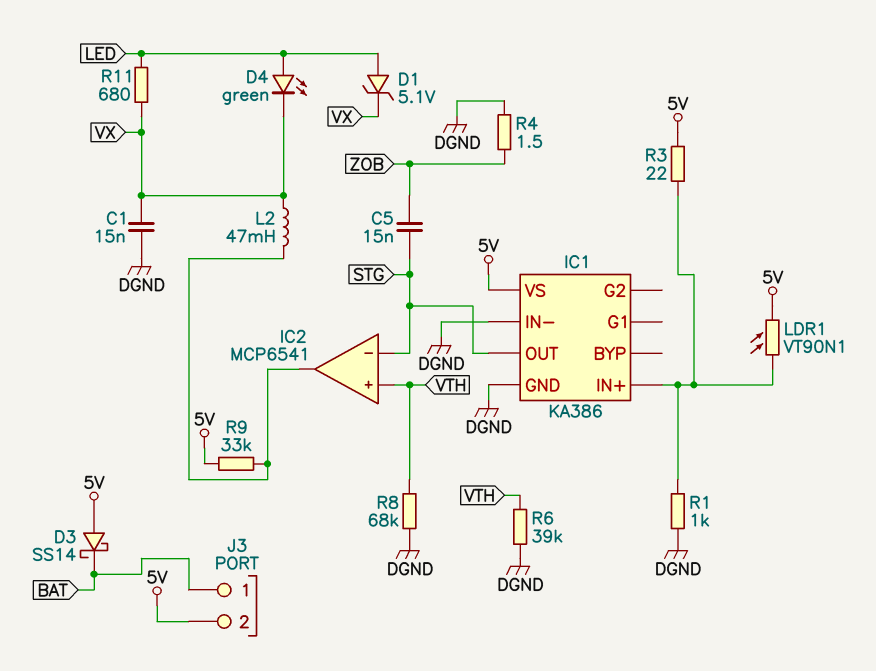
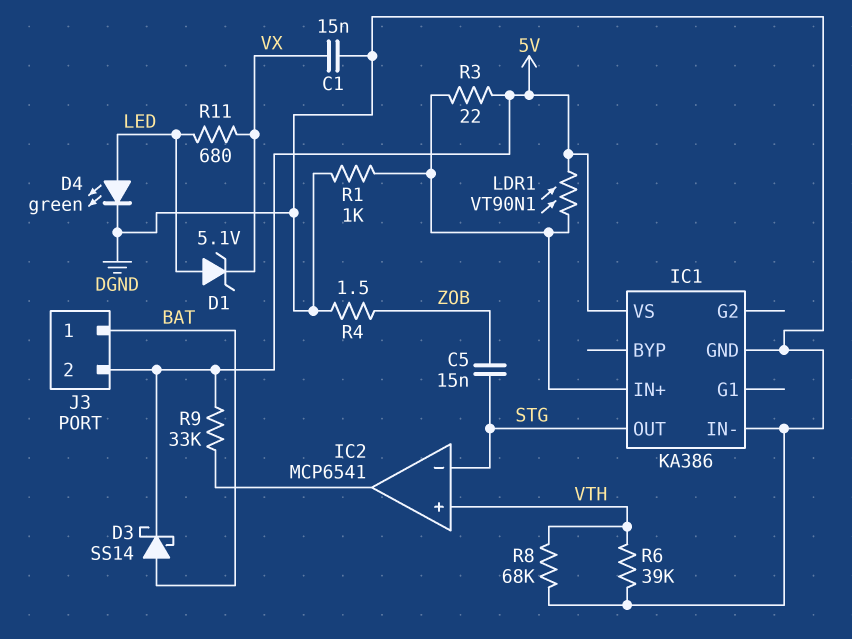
D3: schottky SS14 (A 5V, K BAT) -> schottky SS14 (A BAT, K 5V)
D4: LED green (A LED, K VX) -> LED green (A LED, K DGND)
L2: 47mH (IC2/out, VX) -> none

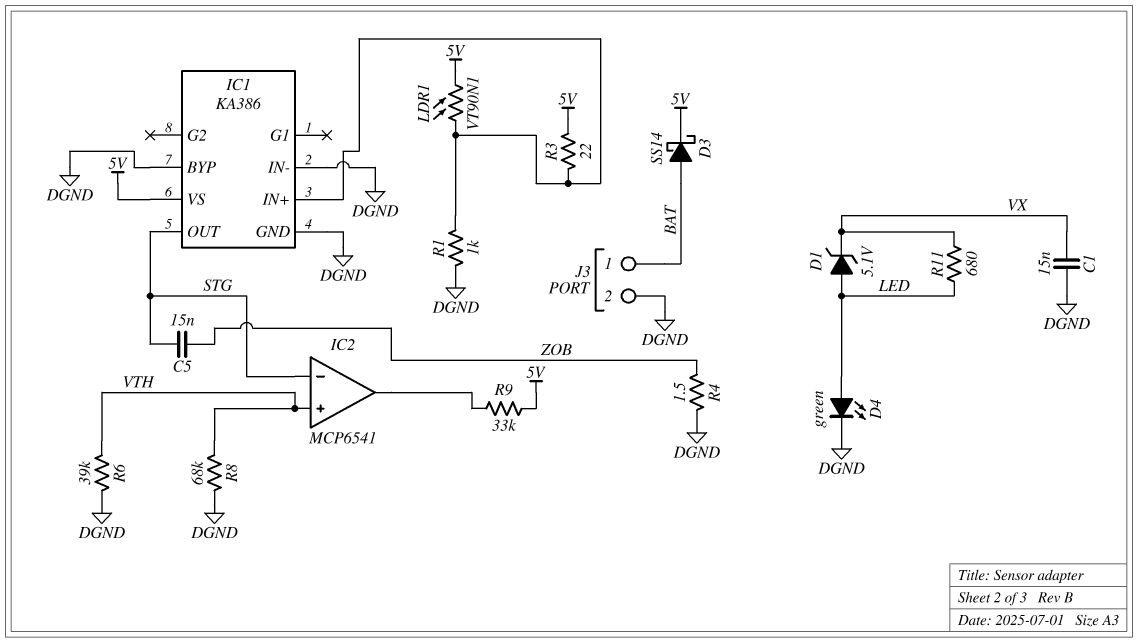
IC1 pin BYP: none -> DGND
J3 pin 2: 5V -> DGND

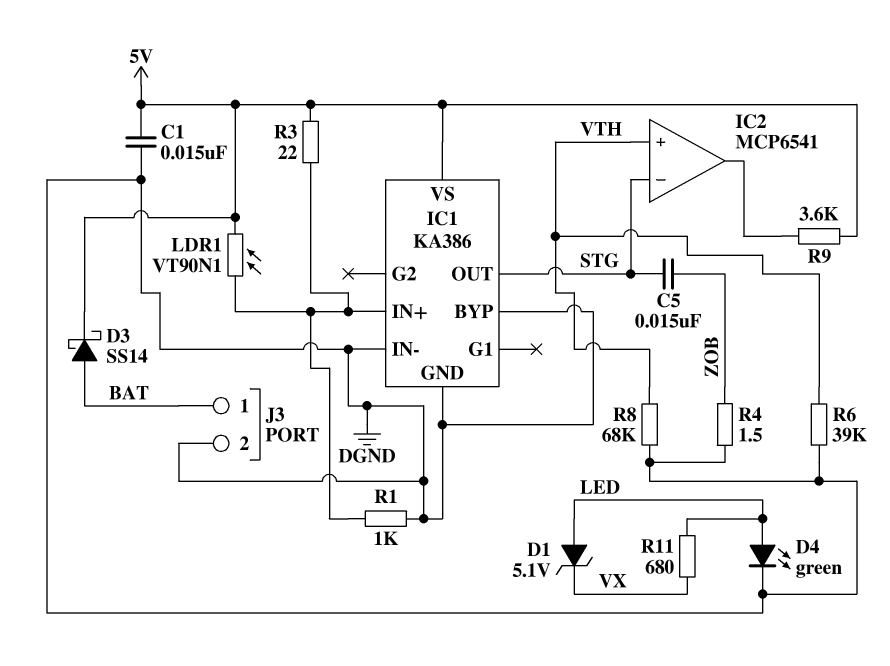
C1: 15nF (DGND, VX) -> 15nF (5V, DGND)
R9: 33k (5V, IC2/out) -> 3.6k (5V, IC2/out)

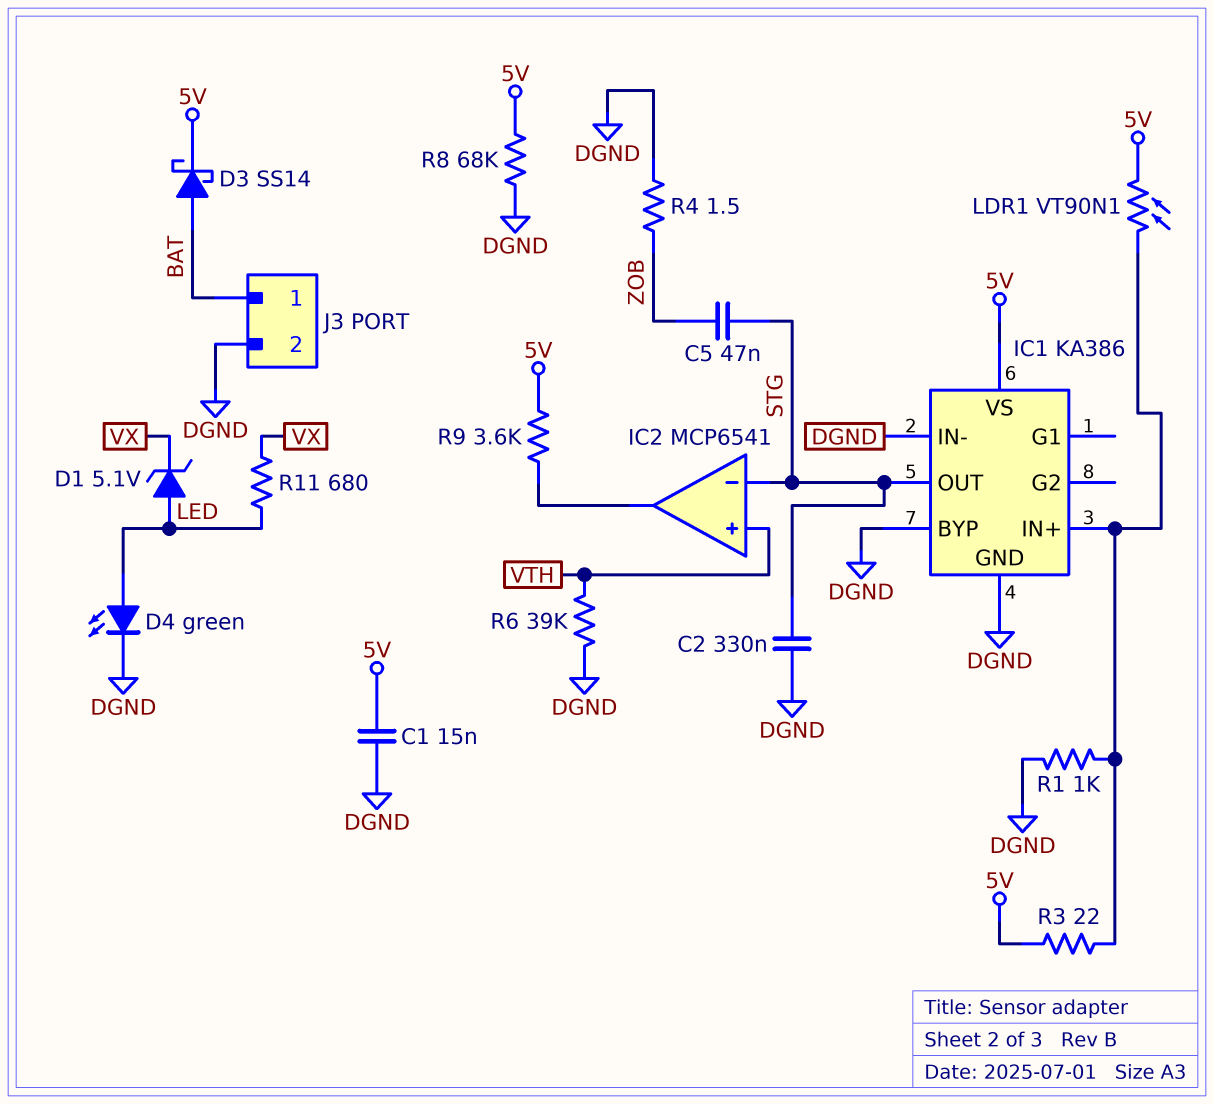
C2: none -> 330nF (DGND, STG)
C5: 15nF (STG, ZOB) -> 47nF (STG, ZOB)
R8: 68k (DGND, VTH) -> 68k (5V, DGND)

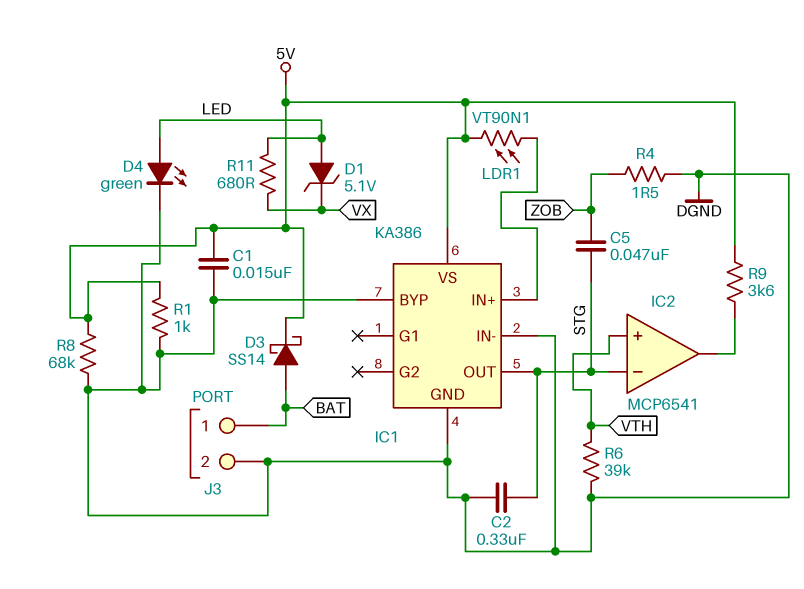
R1: 1k (DGND, IC1/IN+) -> 1k (5V, DGND)
R3: 22 (5V, IC1/IN+) -> none

